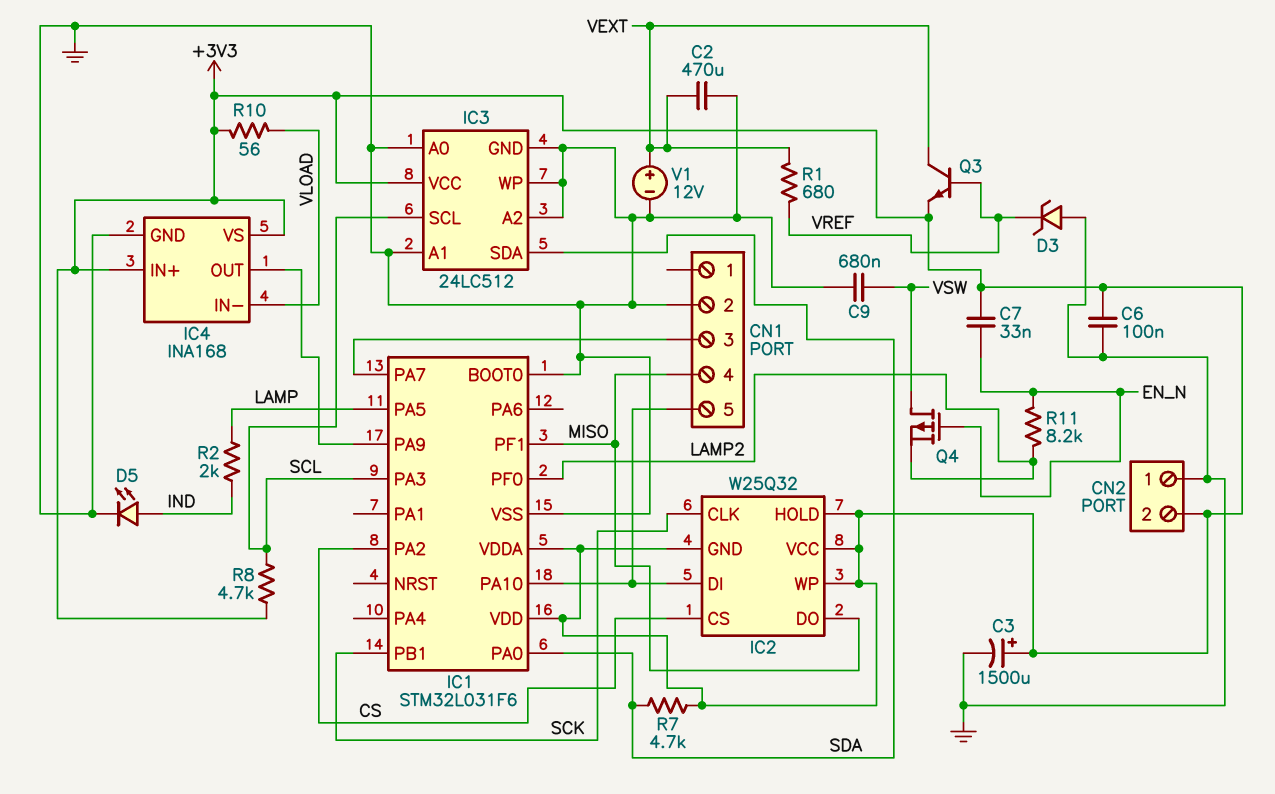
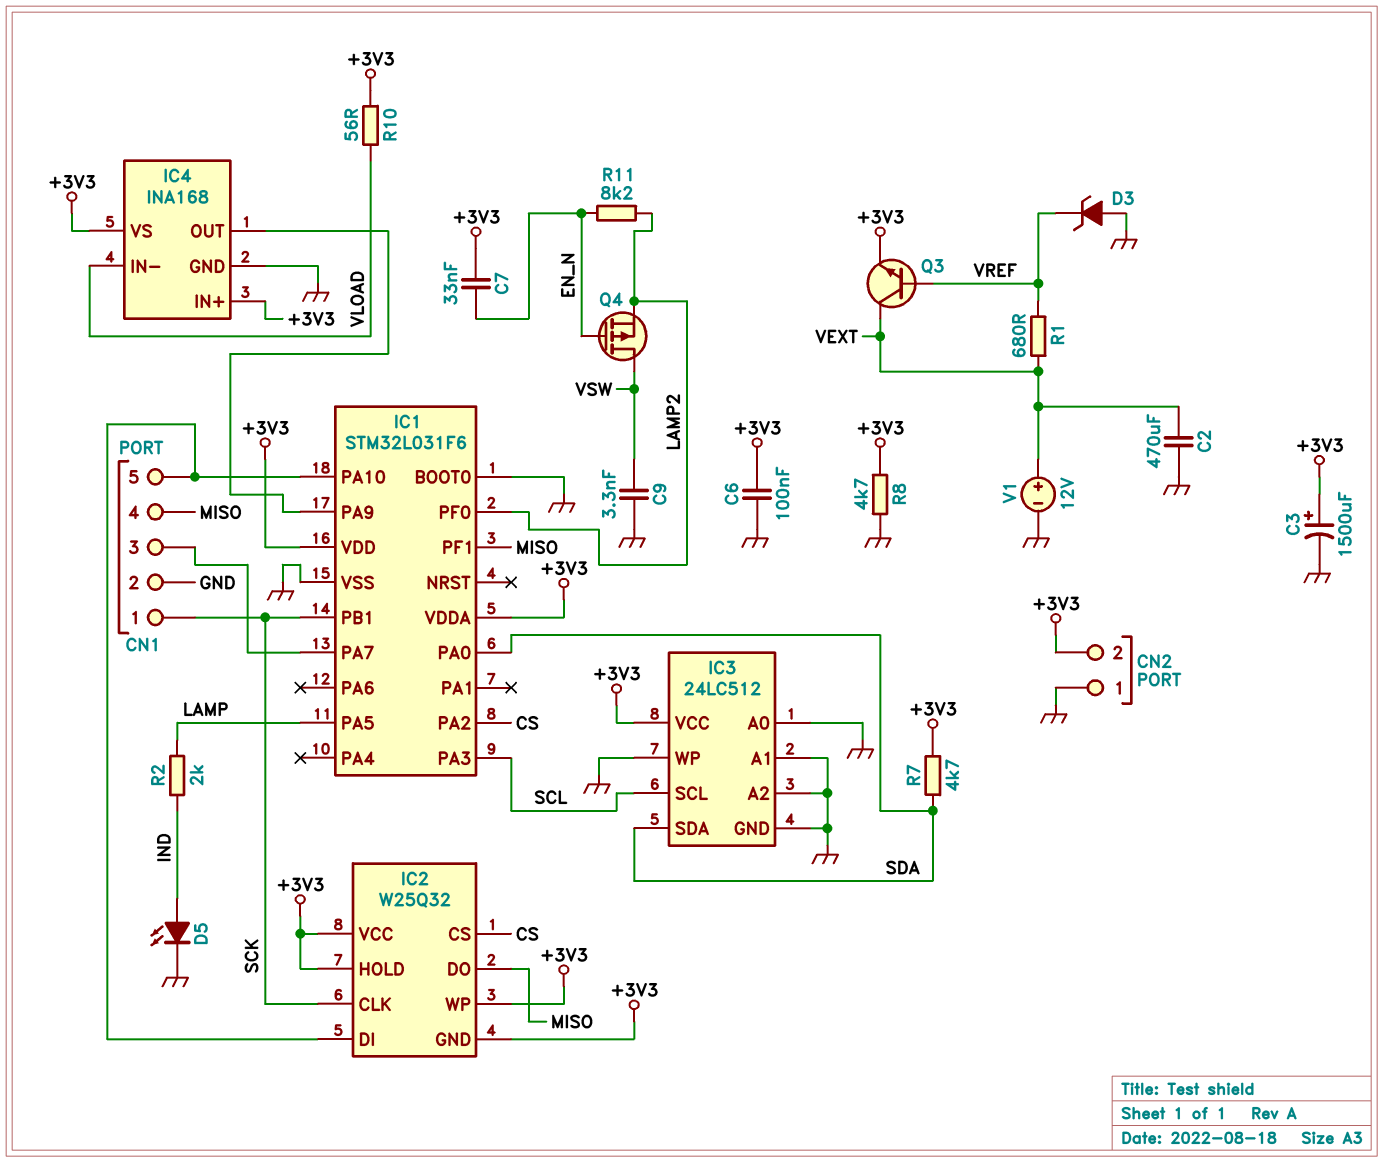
C9: 680nF (GND, VSW) -> 3.3nF (GND, VSW)
CN1 pin 1: none -> SCK
R8: 4.7k (+3V3, SCL) -> 4.7k (+3V3, GND)

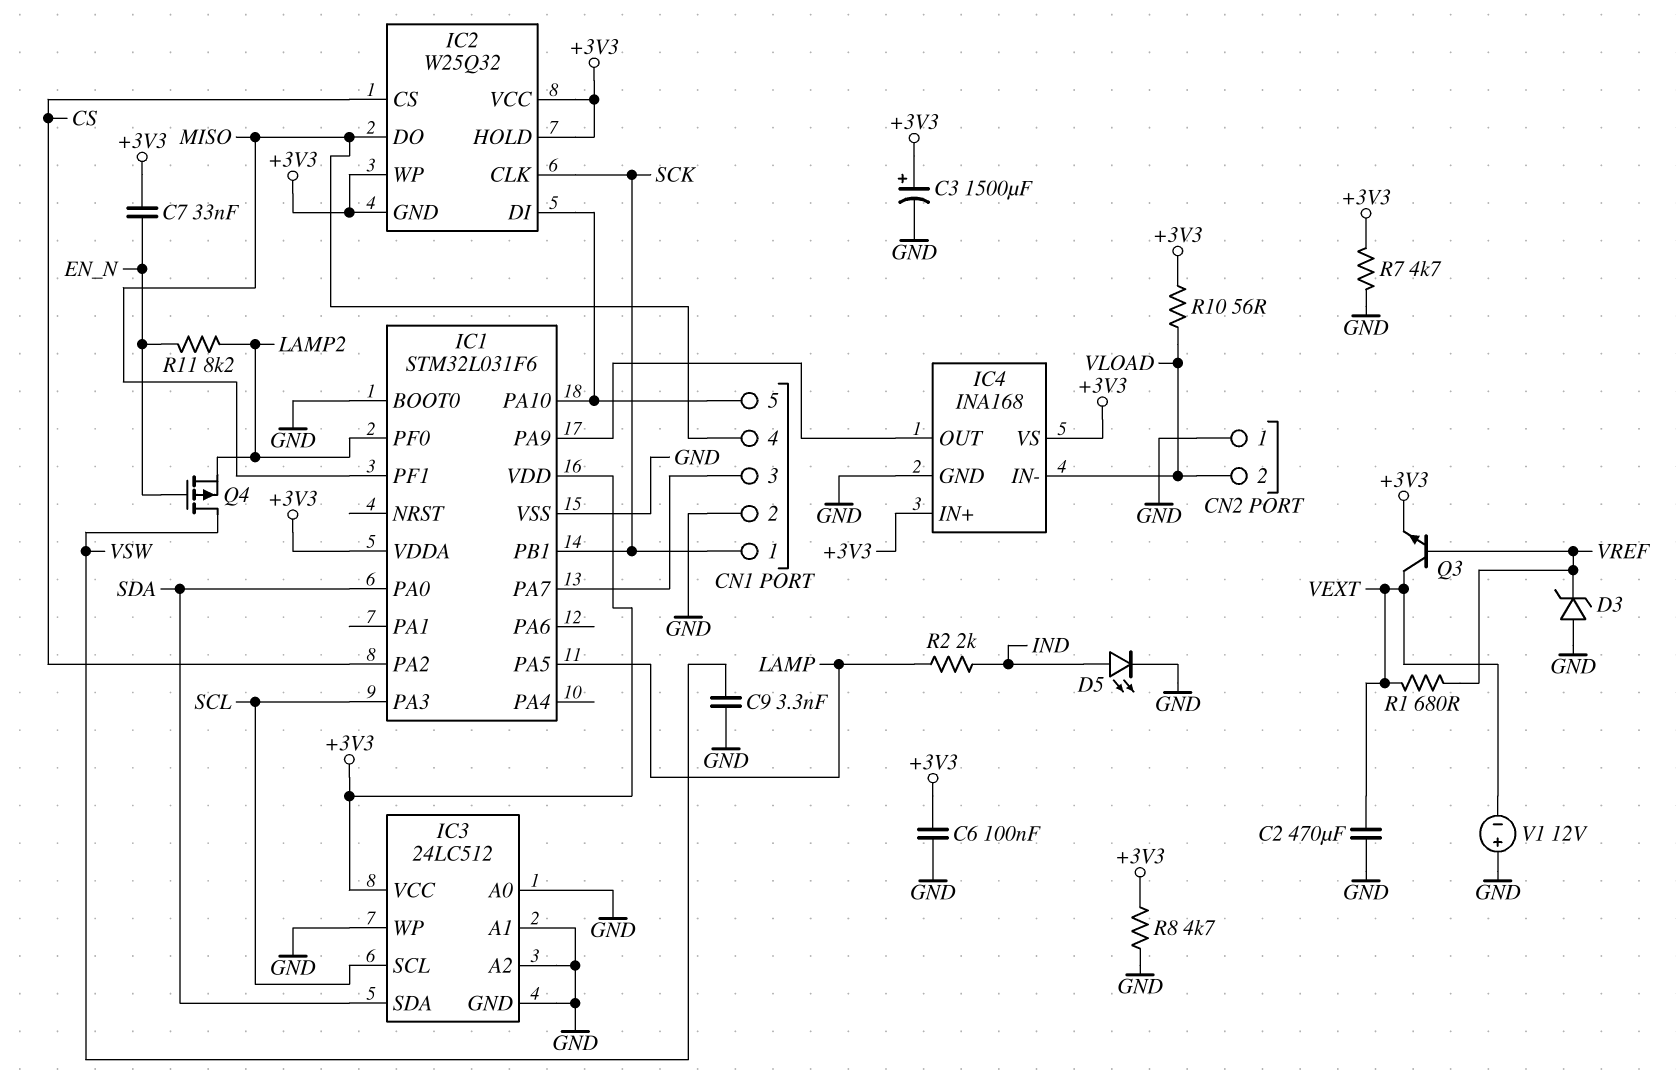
CN2 pin 2: +3V3 -> VLOAD
R7: 4.7k (+3V3, SDA) -> 4.7k (+3V3, GND)
V1: 12V (plus VEXT, minus GND) -> 12V (plus GND, minus VEXT)

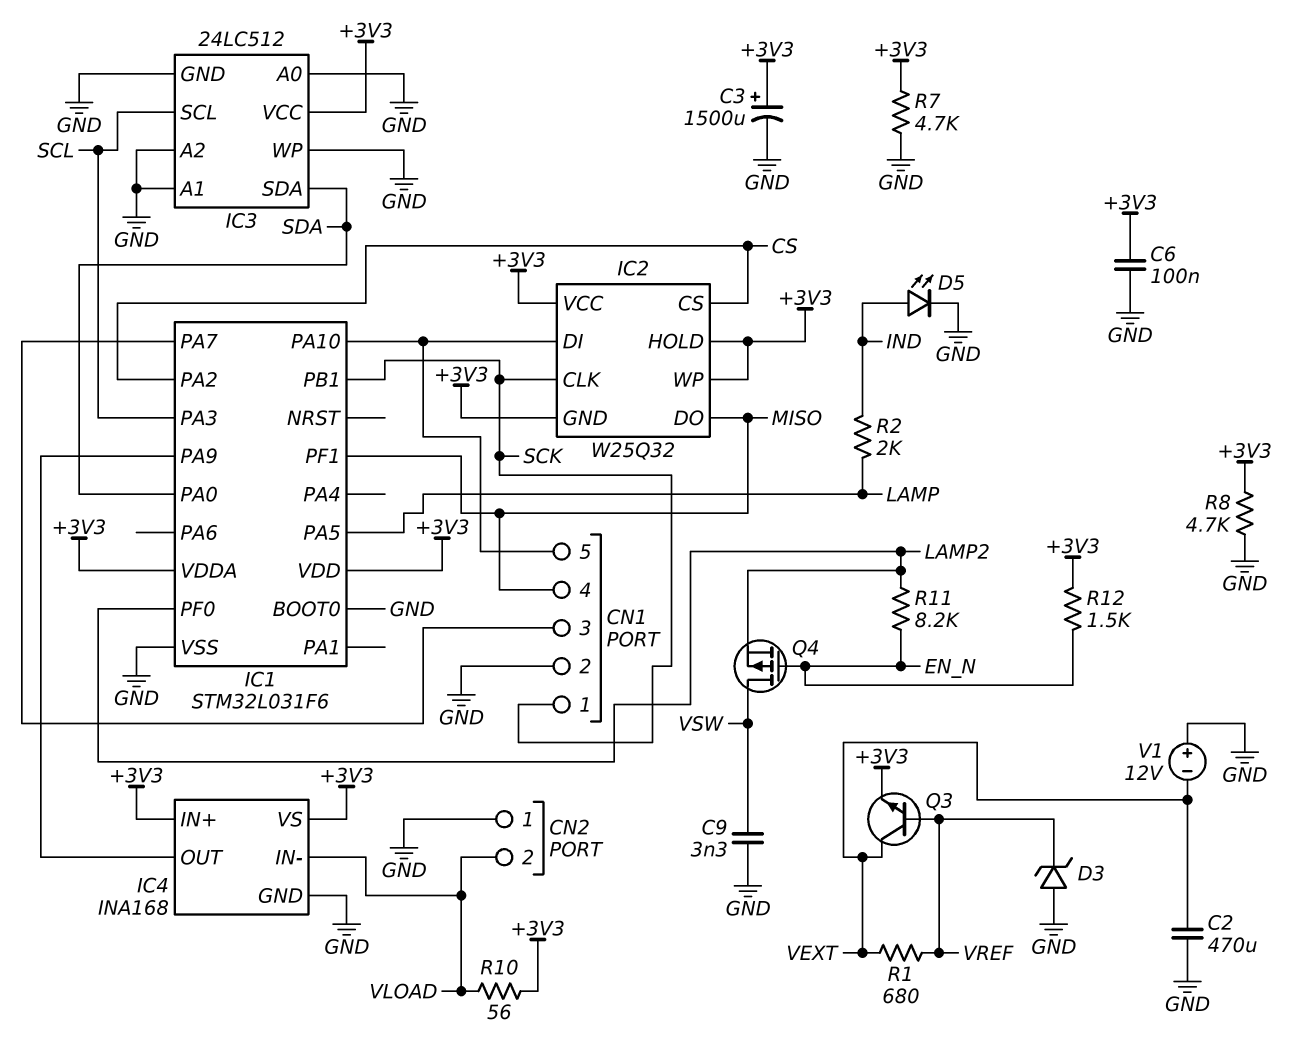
C7: 33nF (+3V3, EN_N) -> none
R12: none -> 1.5k (+3V3, EN_N)

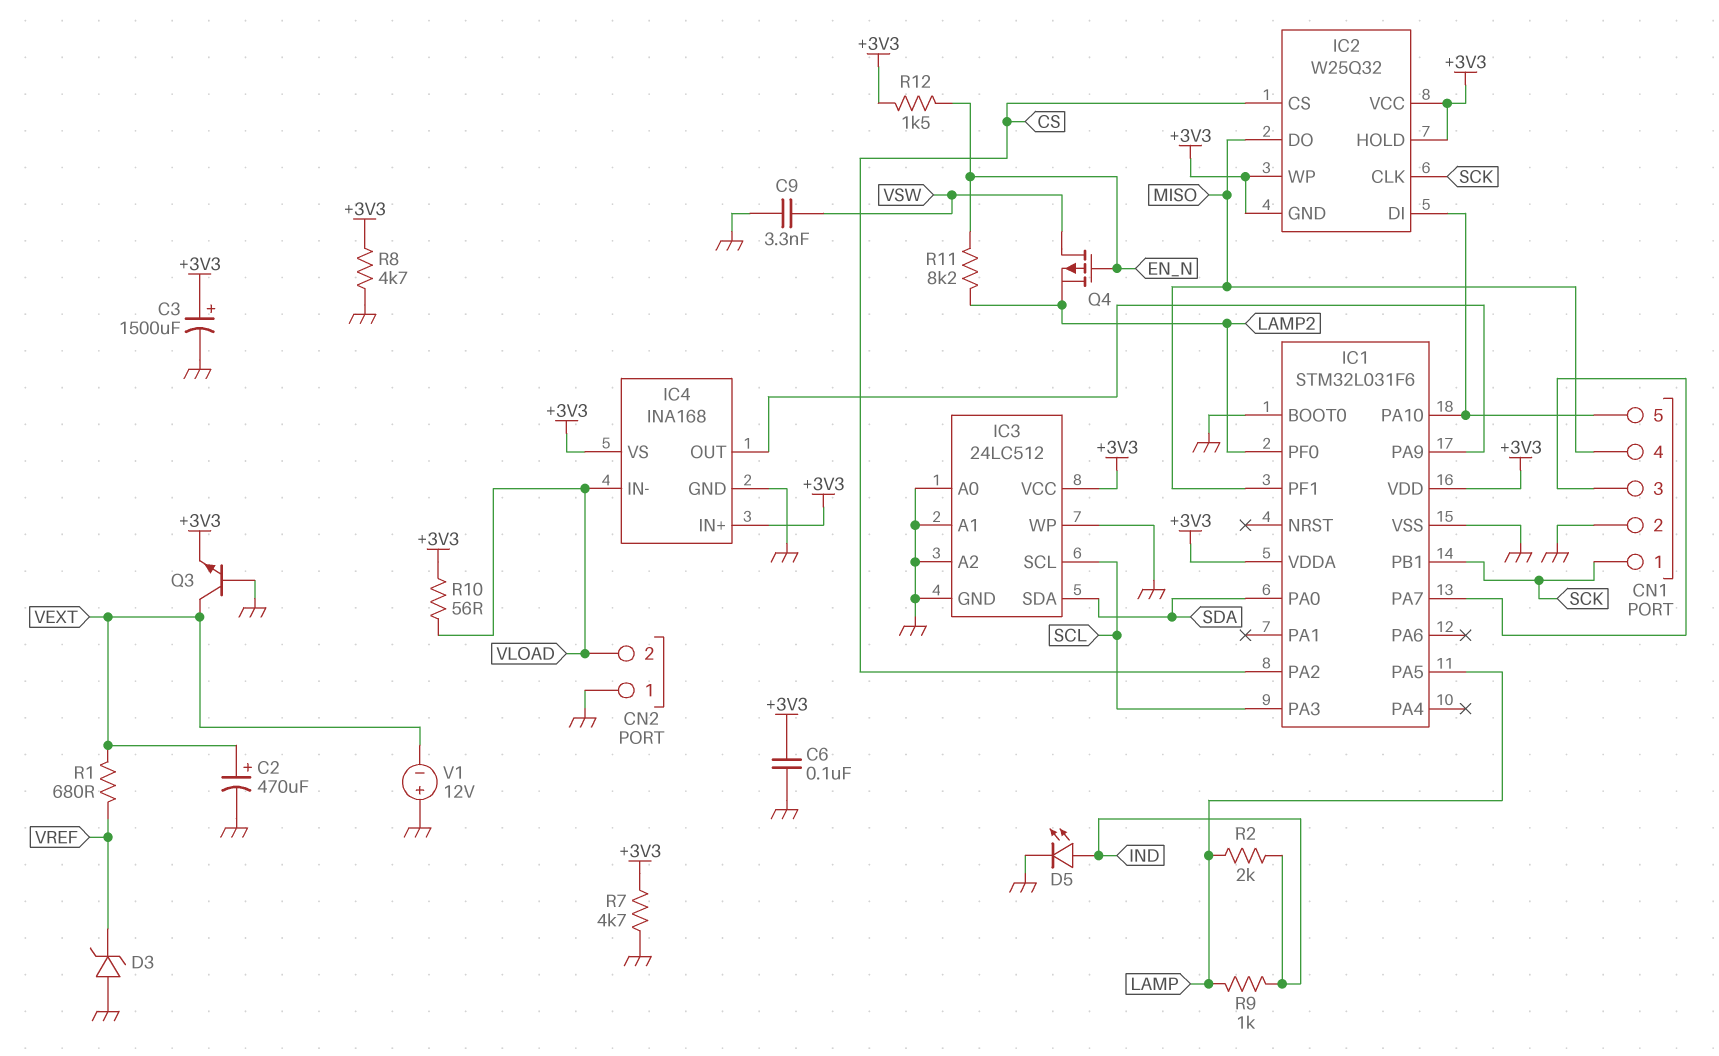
C2: 470uF (GND, VEXT) -> 470uF (plus VEXT, minus GND)
Q3: NPN (B VREF, C VEXT, E +3V3) -> NPN (B GND, C VEXT, E +3V3)
R9: none -> 1k (IND, LAMP)

